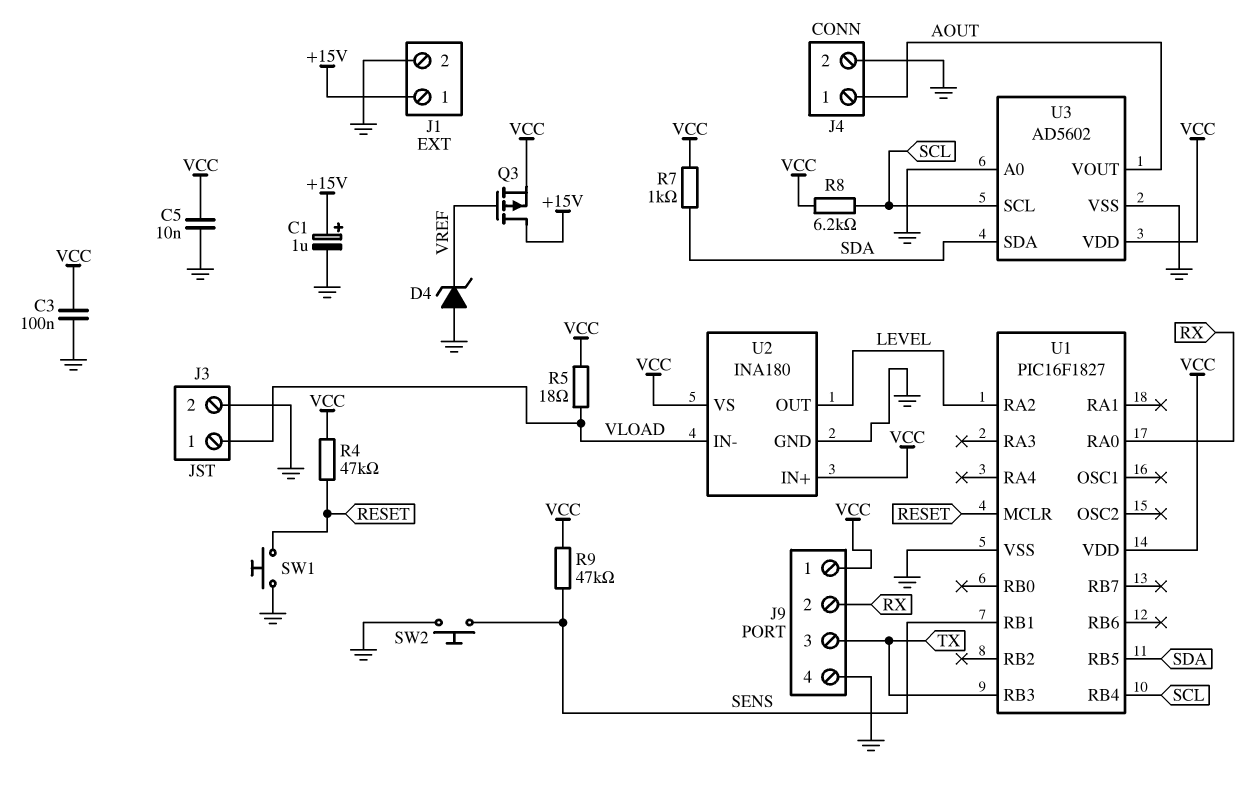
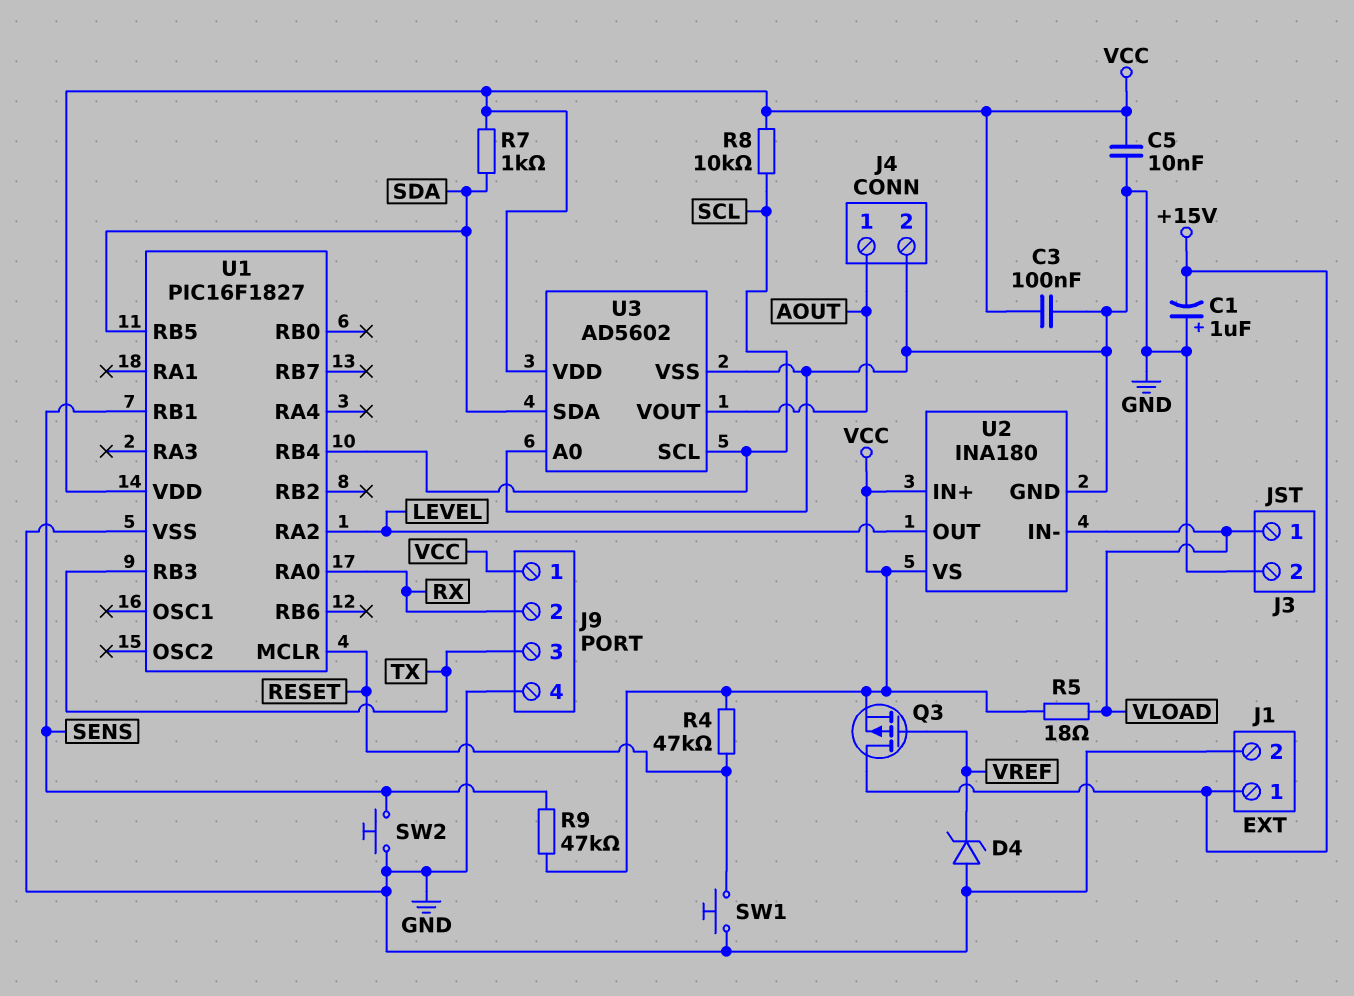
C1: 1uF (plus +15V, minus GND) -> 1uF (plus GND, minus +15V)
R8: 6.2k (SCL, VCC) -> 10k (SCL, VCC)

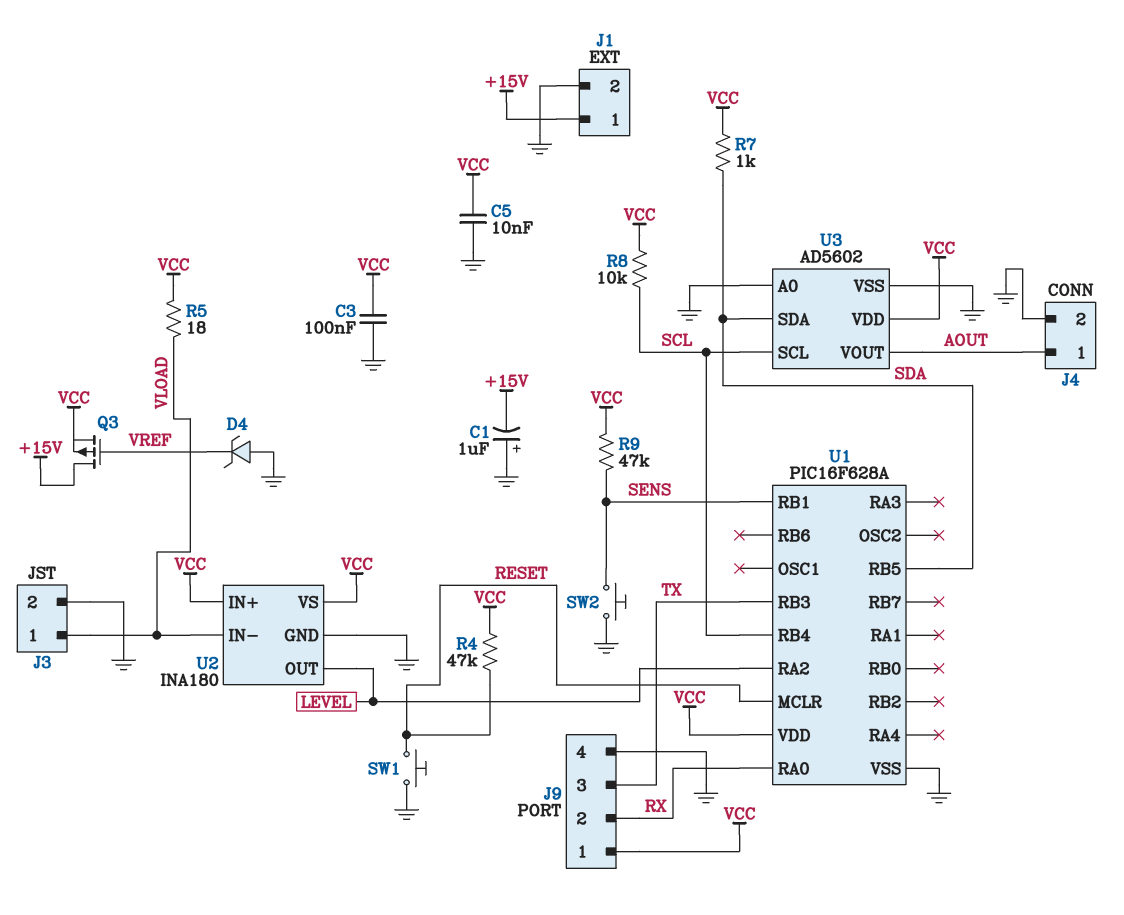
U1: PIC16F1827 -> PIC16F628A

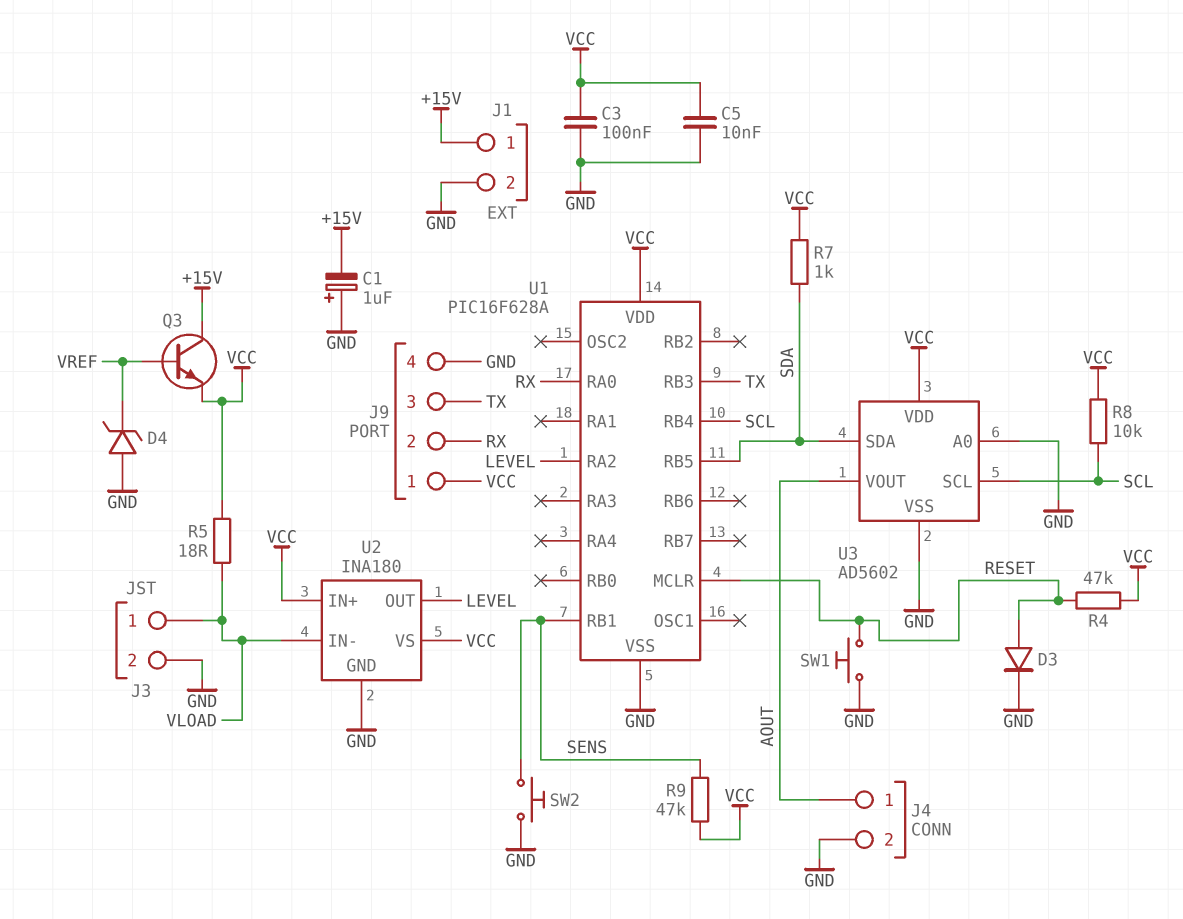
D3: none -> diode (A RESET, K GND)
Q3: PMOS (G VREF, D +15V, S VCC) -> NPN (B VREF, C +15V, E VCC)

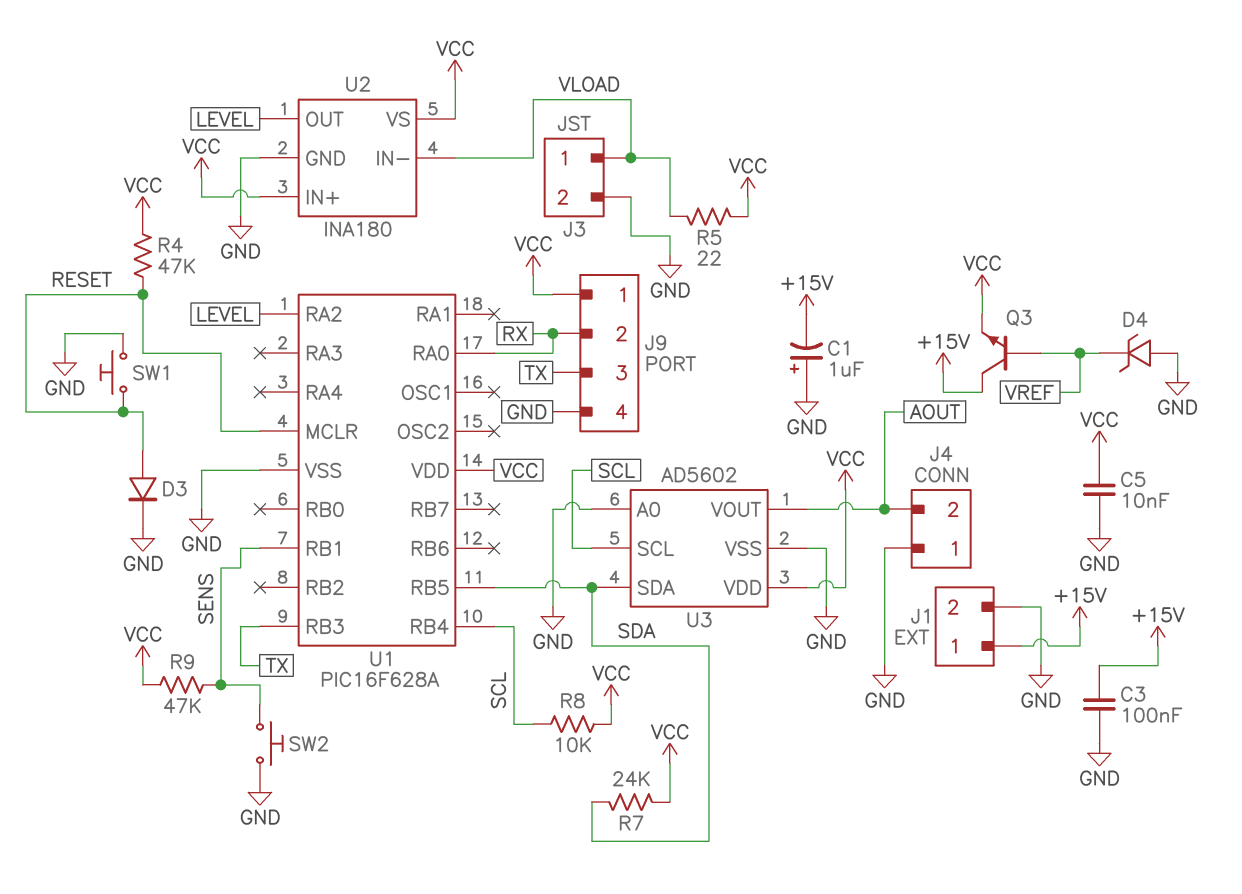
C3: 100nF (GND, VCC) -> 100nF (+15V, GND)
J4 pin 1: AOUT -> GND
J4 pin 2: GND -> AOUT
R5: 18 (VCC, VLOAD) -> 22 (VCC, VLOAD)
R7: 1k (SDA, VCC) -> 24k (SDA, VCC)

